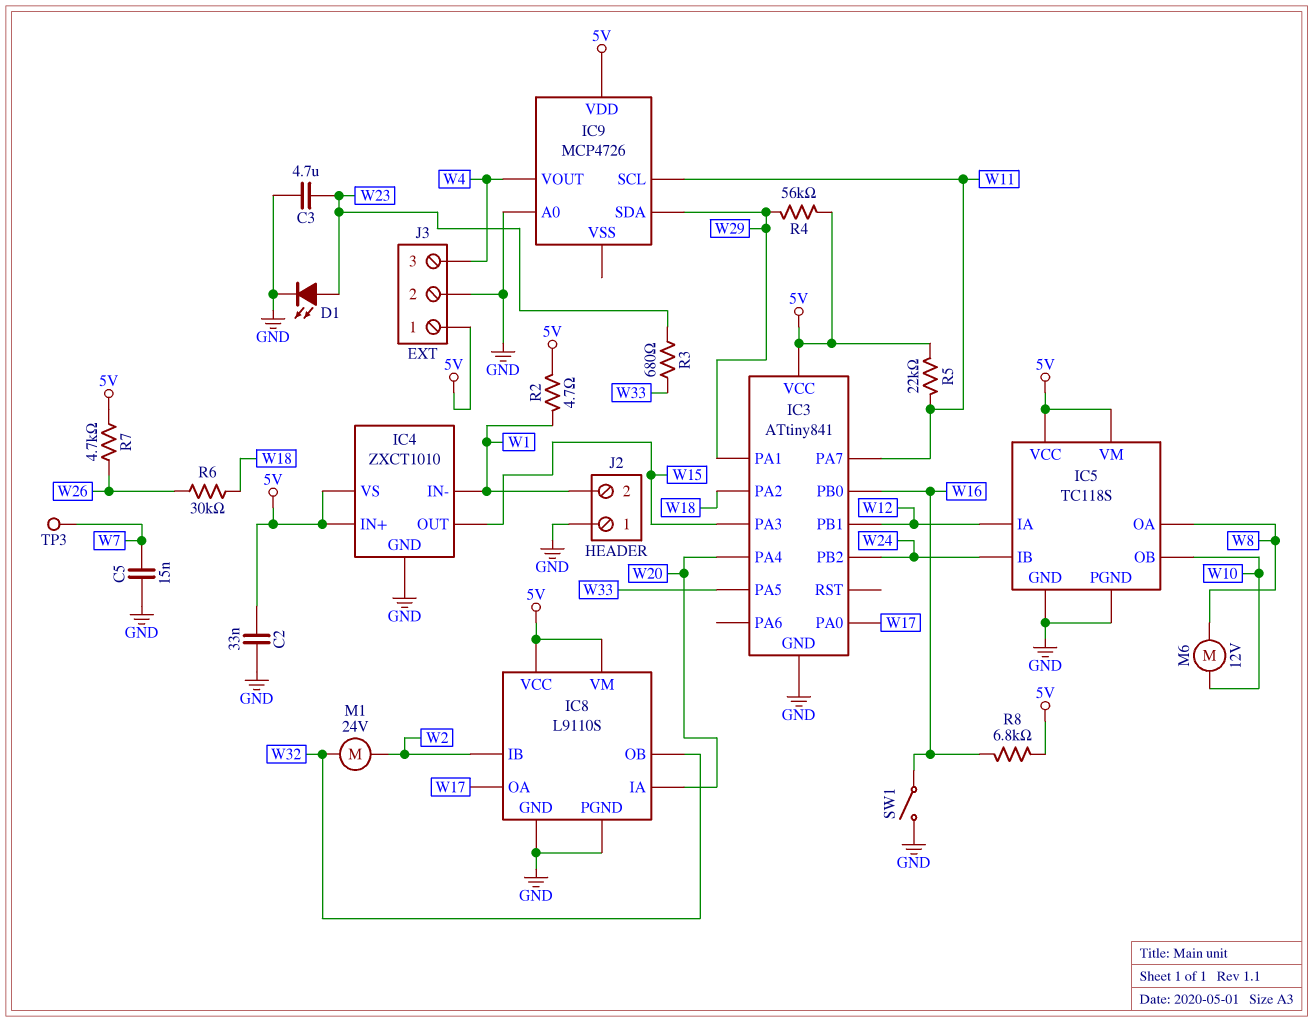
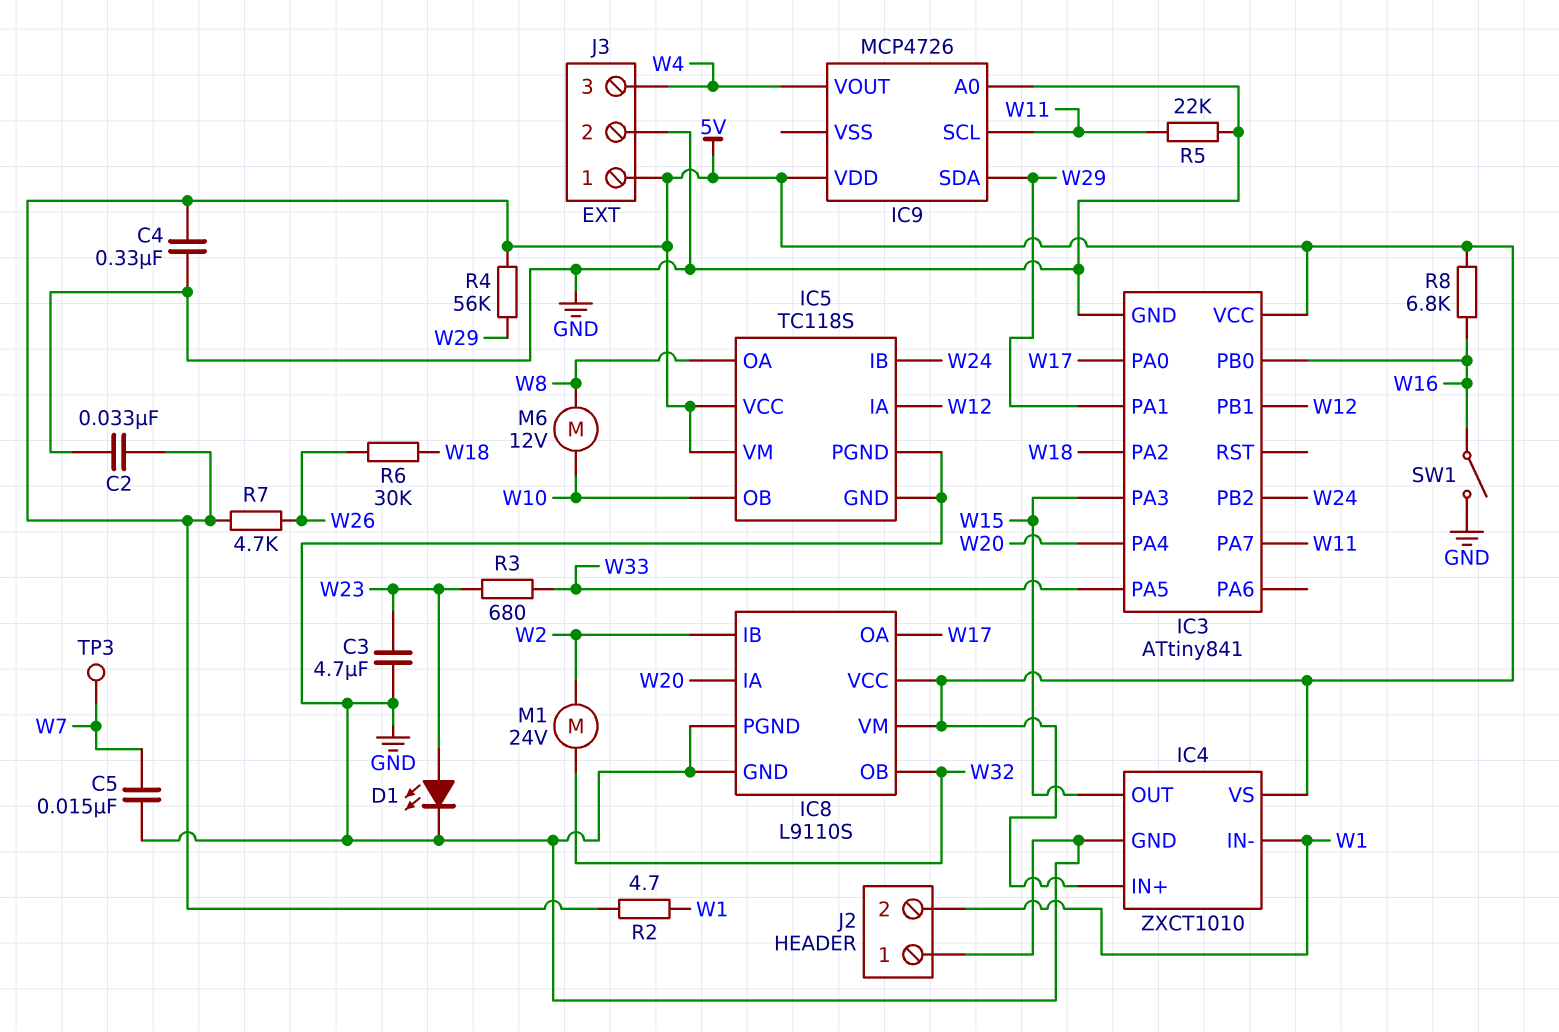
C4: none -> 330nF (5V, GND)
R5: 22k (5V, W11) -> 22k (GND, W11)

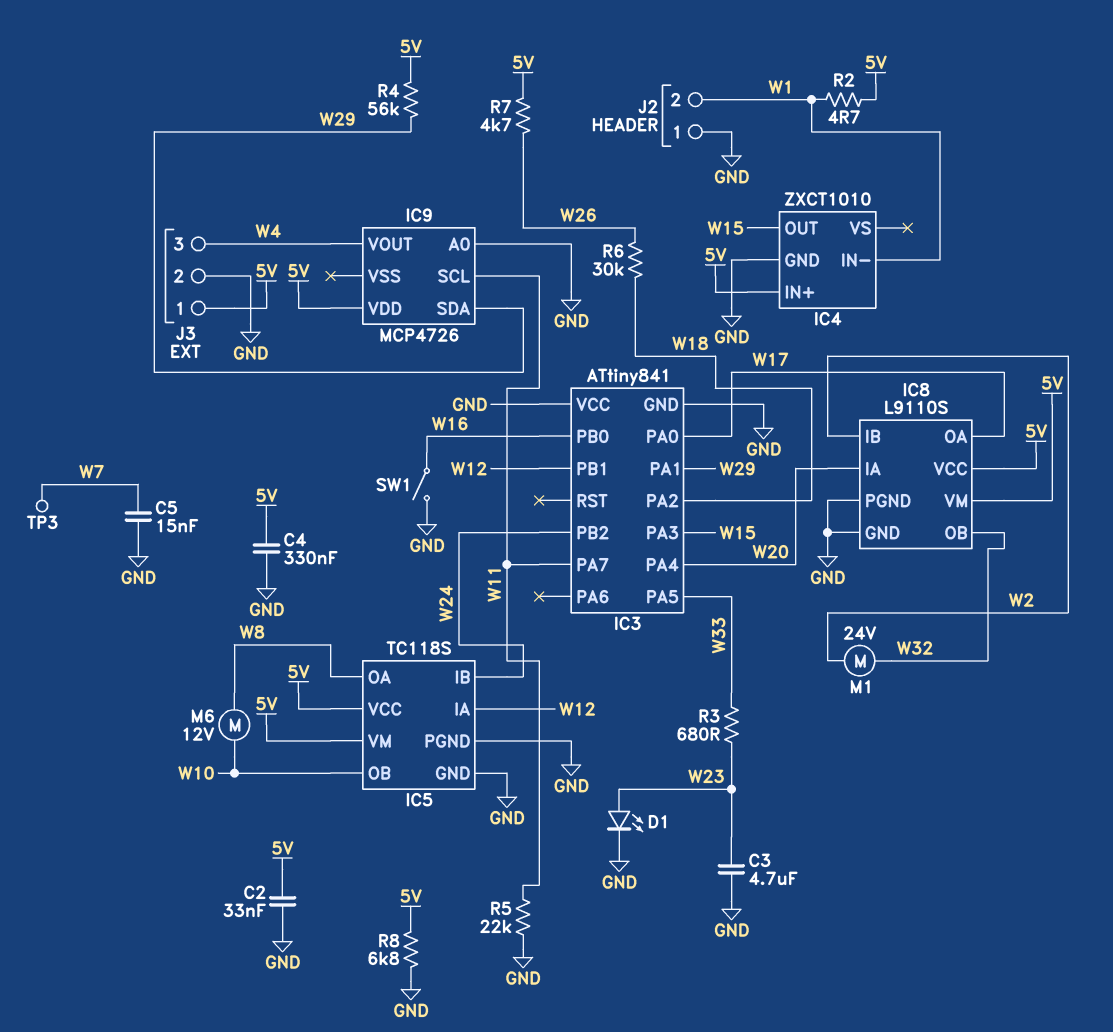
IC3 pin VCC: 5V -> GND
IC4 pin VS: 5V -> none
R8: 6.8k (5V, W16) -> 6.8k (5V, GND)

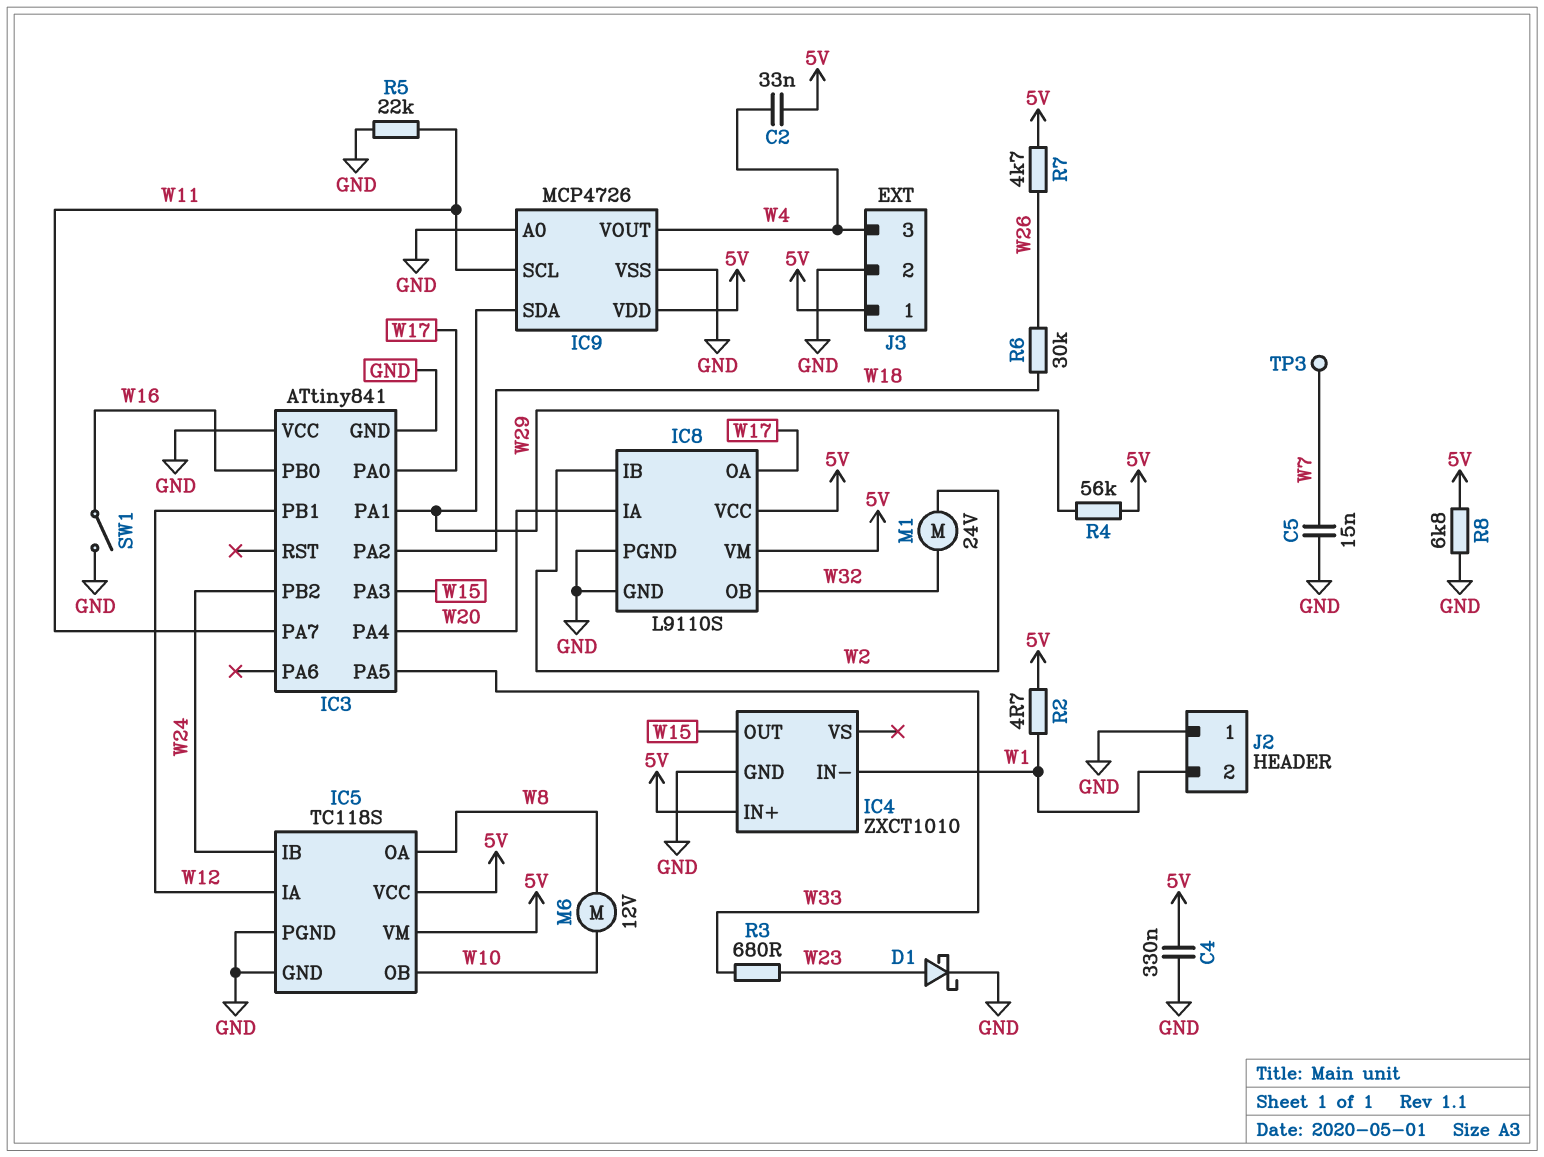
C2: 33nF (5V, GND) -> 33nF (5V, W4)
C3: 4.7uF (GND, W23) -> none
D1: LED (A W23, K GND) -> schottky (A W23, K GND)
IC9 pin VSS: none -> GND

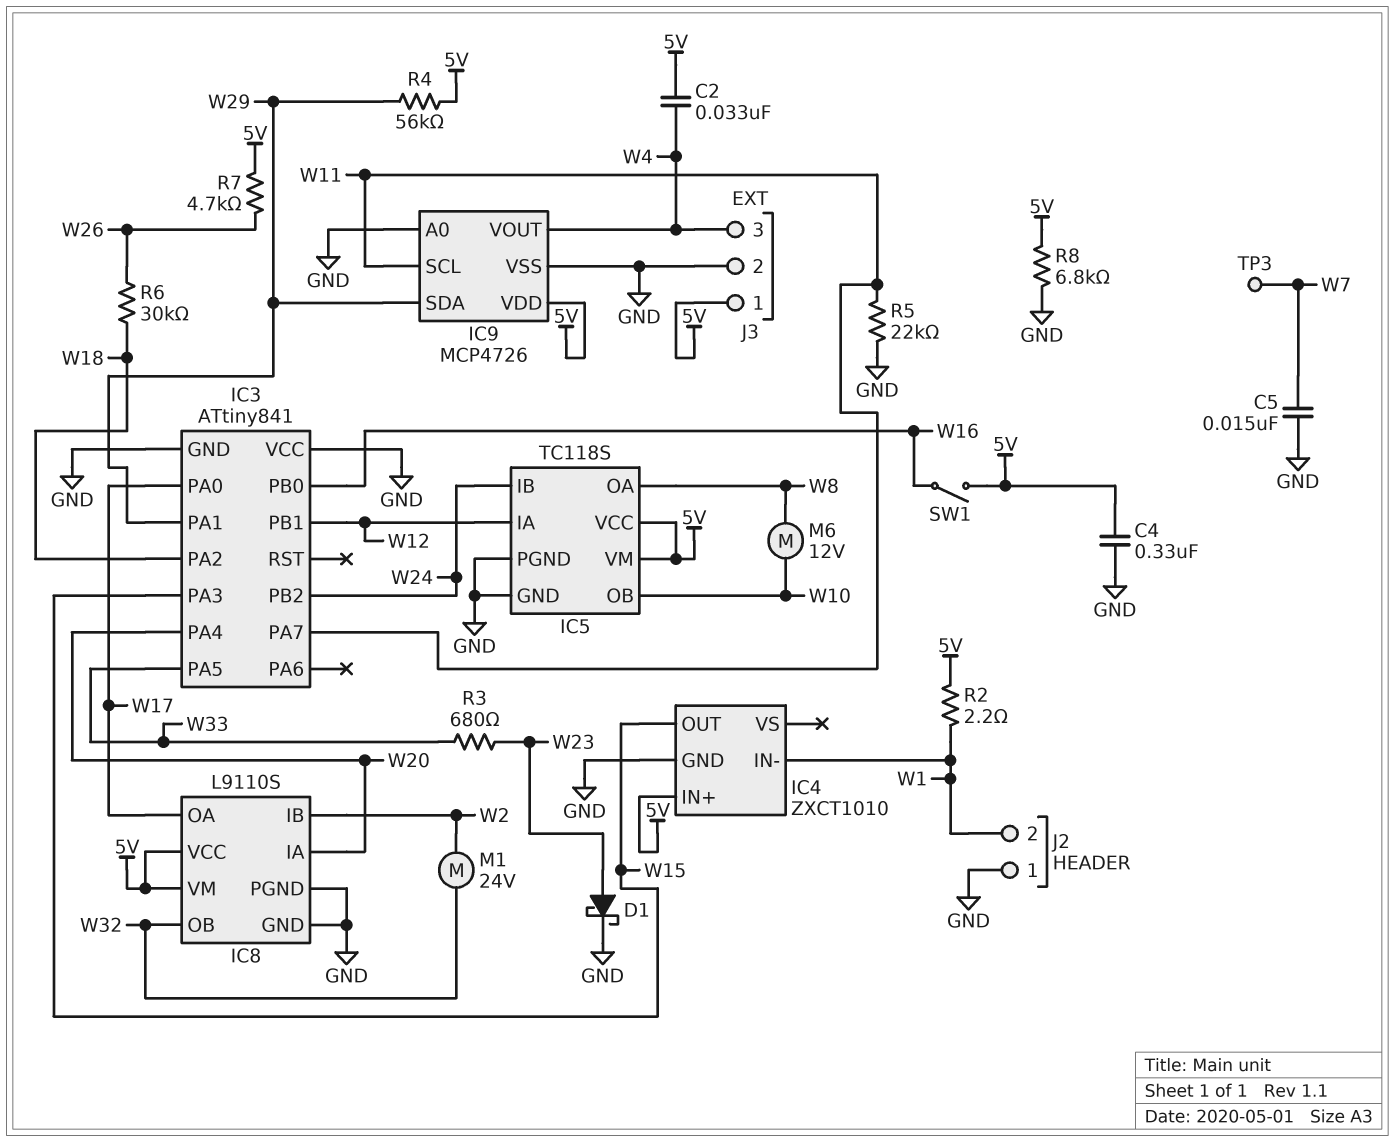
R2: 4.7 (5V, W1) -> 2.2 (5V, W1)
SW1: switch (GND, W16) -> switch (5V, W16)

